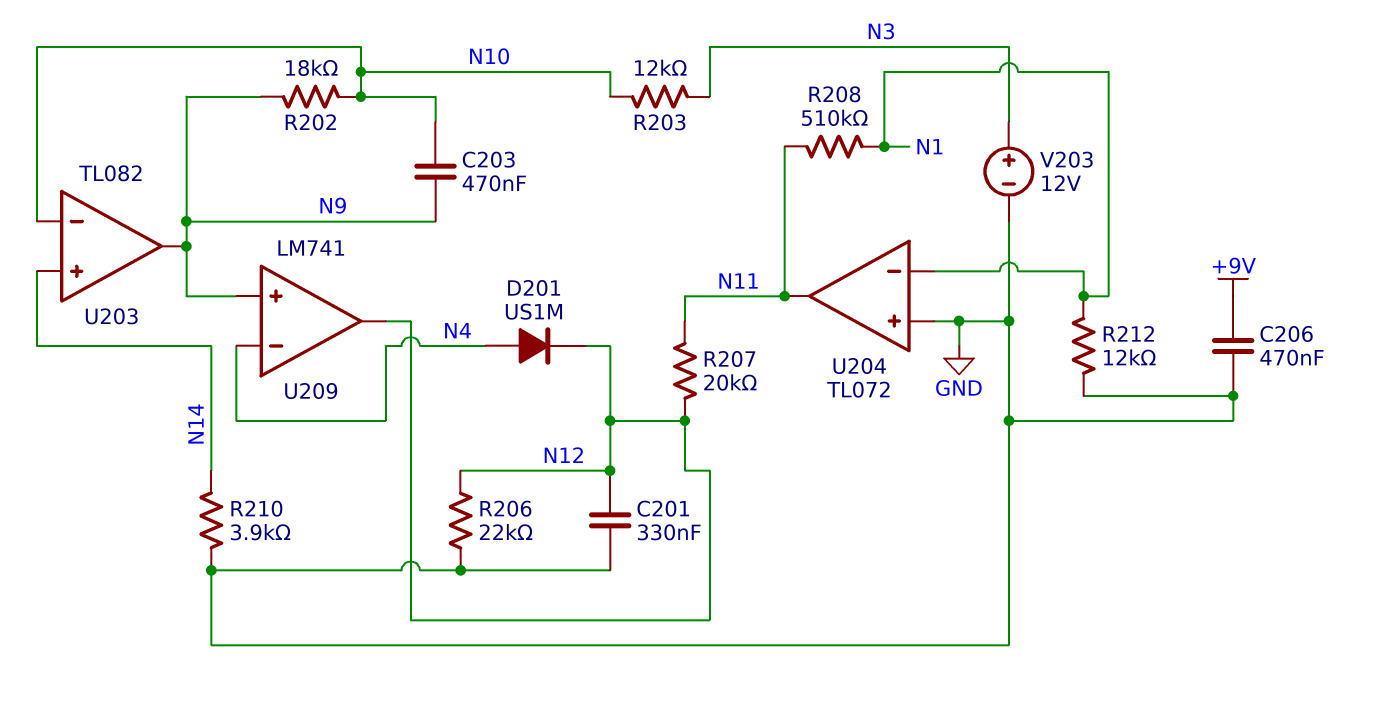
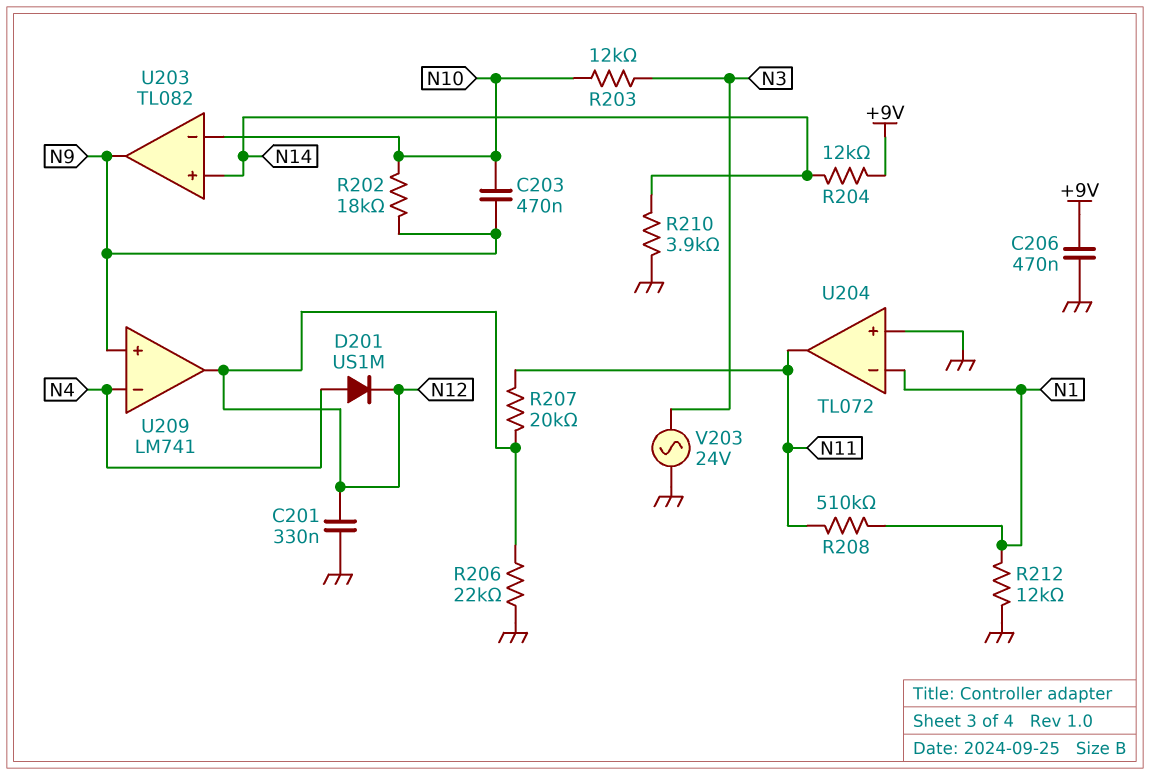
R204: none -> 12k (+9V, N14)
V203: 12V (plus N3, minus GND) -> AC 24V (GND, N3)

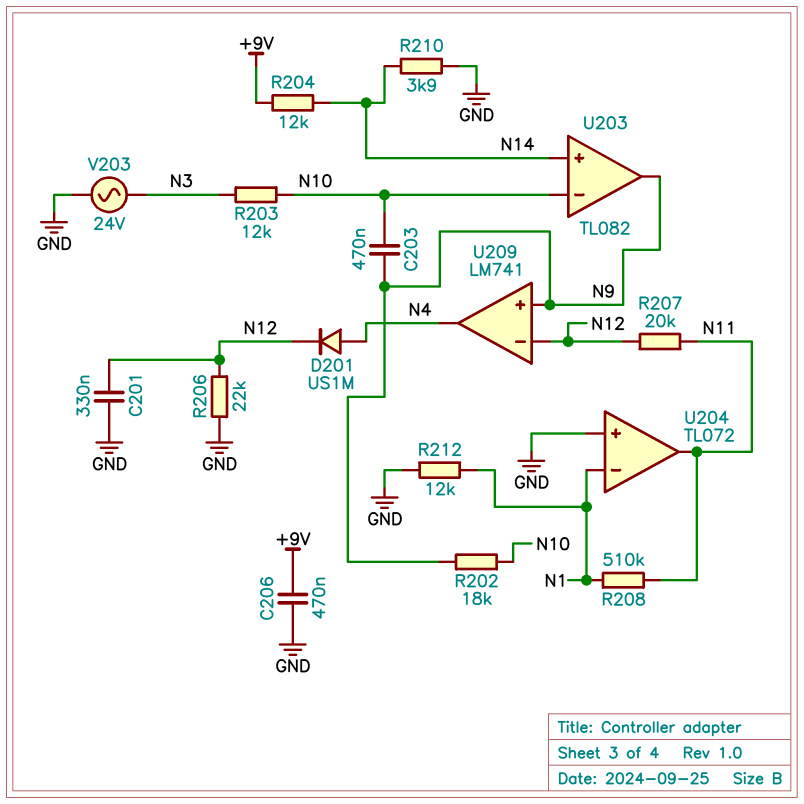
U209 pin in-: N4 -> N12
U209 pin out: N12 -> N4

